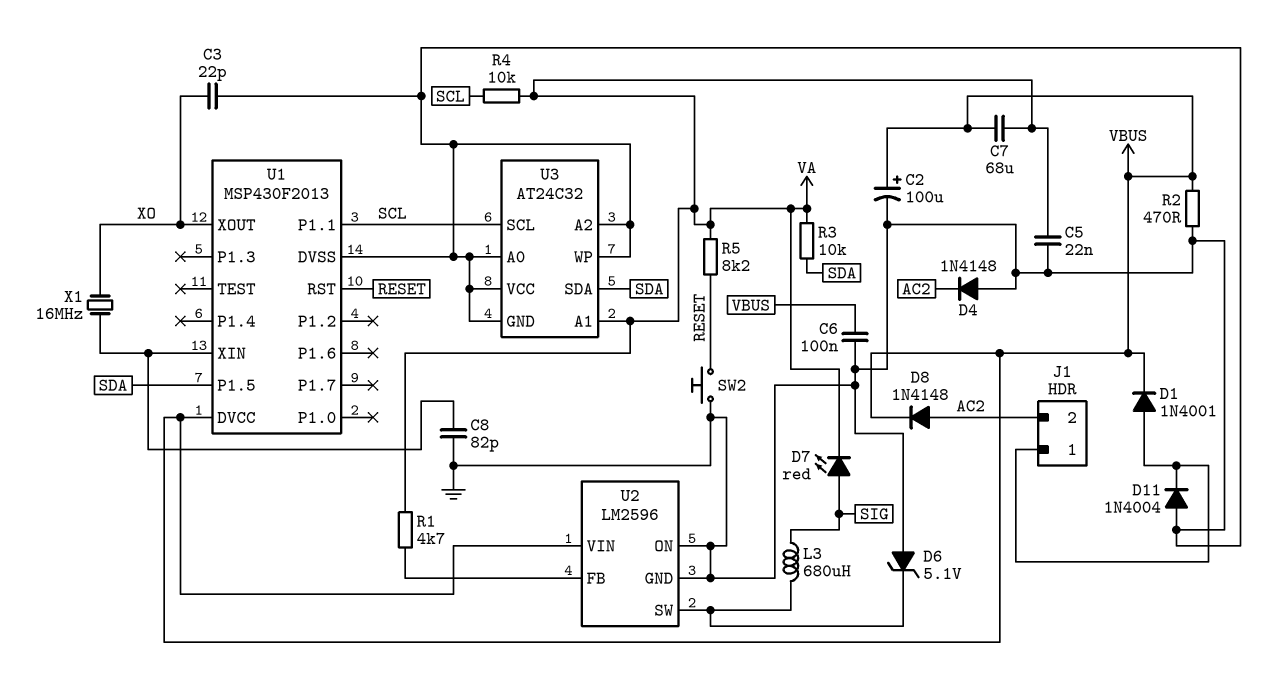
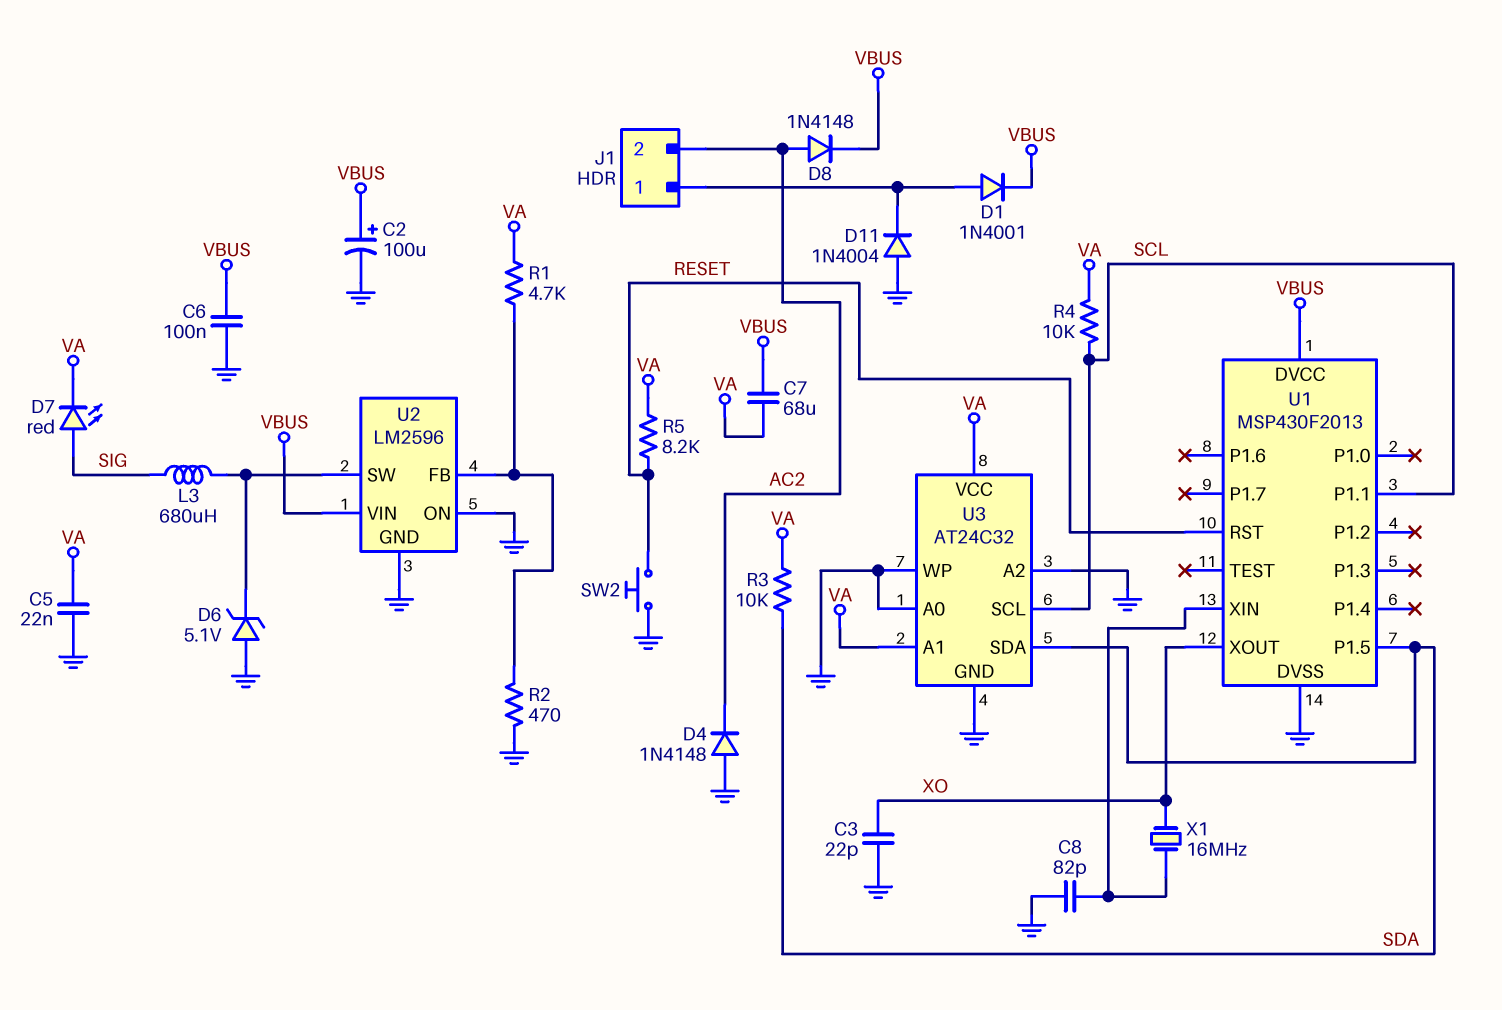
R2: 470 (GND, VBUS) -> 470 (GND, U2/FB)
U3 pin VCC: GND -> VA

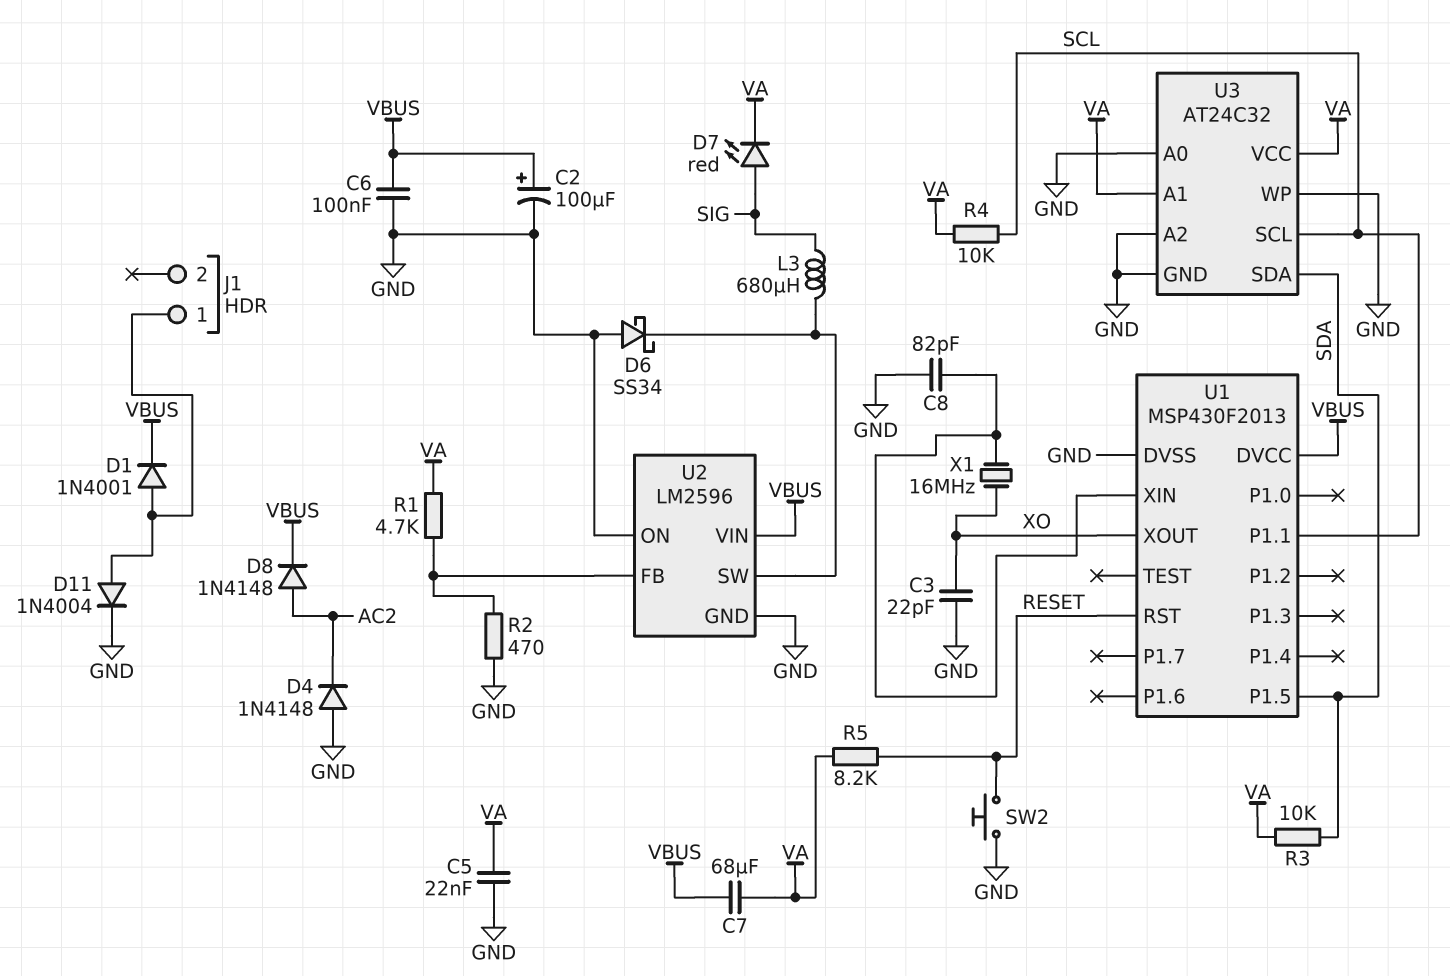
D6: zener 5.1V (A GND, K U2/SW) -> schottky SS34 (A GND, K U2/SW)
D11: diode 1N4004 (A GND, K J1/1) -> diode 1N4004 (A J1/1, K GND)
J1 pin 2: AC2 -> none

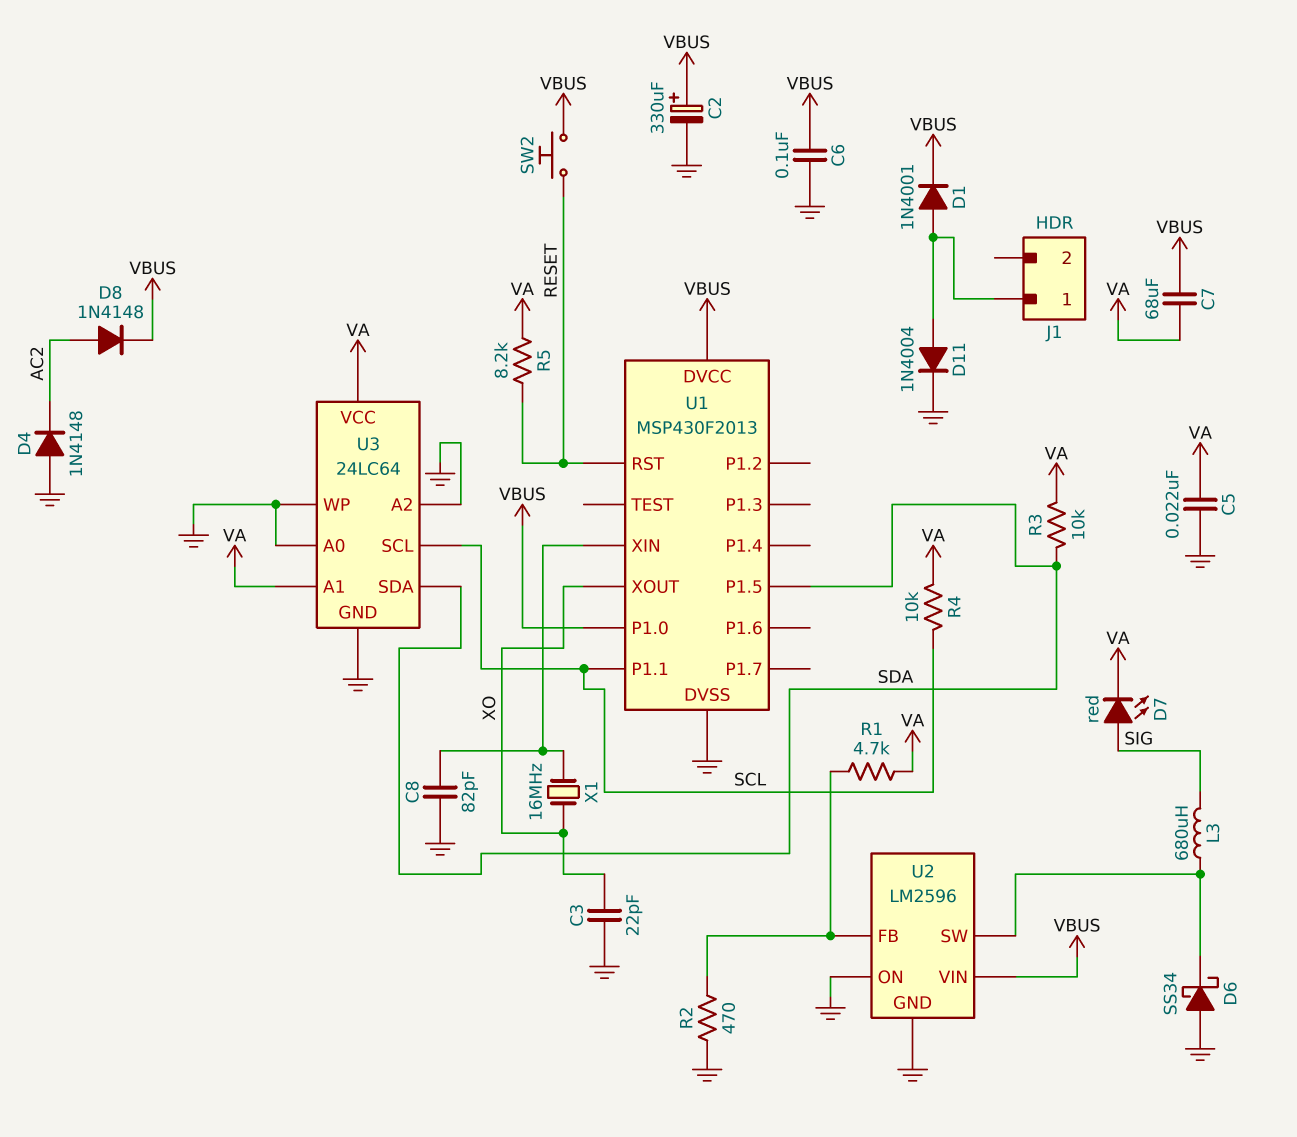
C2: 100uF (plus VBUS, minus GND) -> 330uF (plus VBUS, minus GND)
SW2: button (GND, RESET) -> button (RESET, VBUS)
U1 pin P1.0: none -> VBUS
U3: AT24C32 -> 24LC64

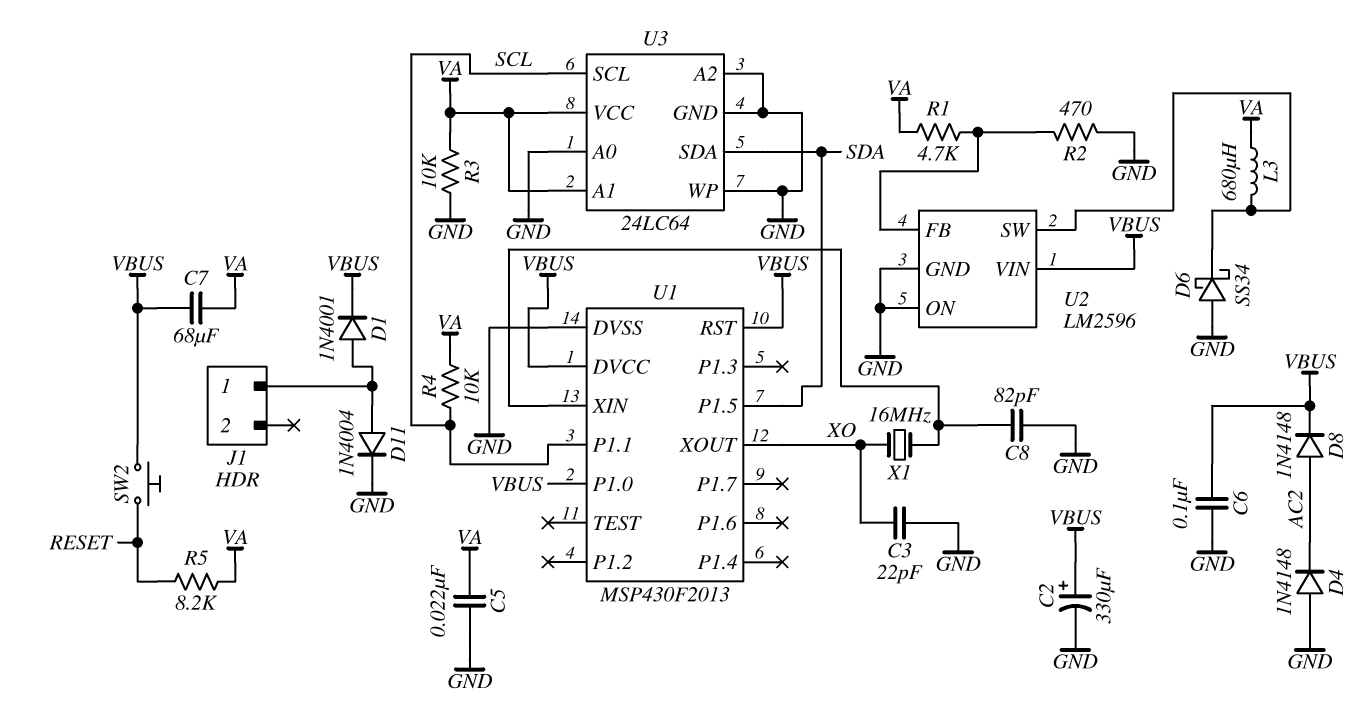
D7: LED red (A SIG, K VA) -> none
L3: 680uH (SIG, U2/SW) -> 680uH (U2/SW, VA)
R3: 10k (SDA, VA) -> 10k (GND, VA)
U1 pin RST: RESET -> VBUS

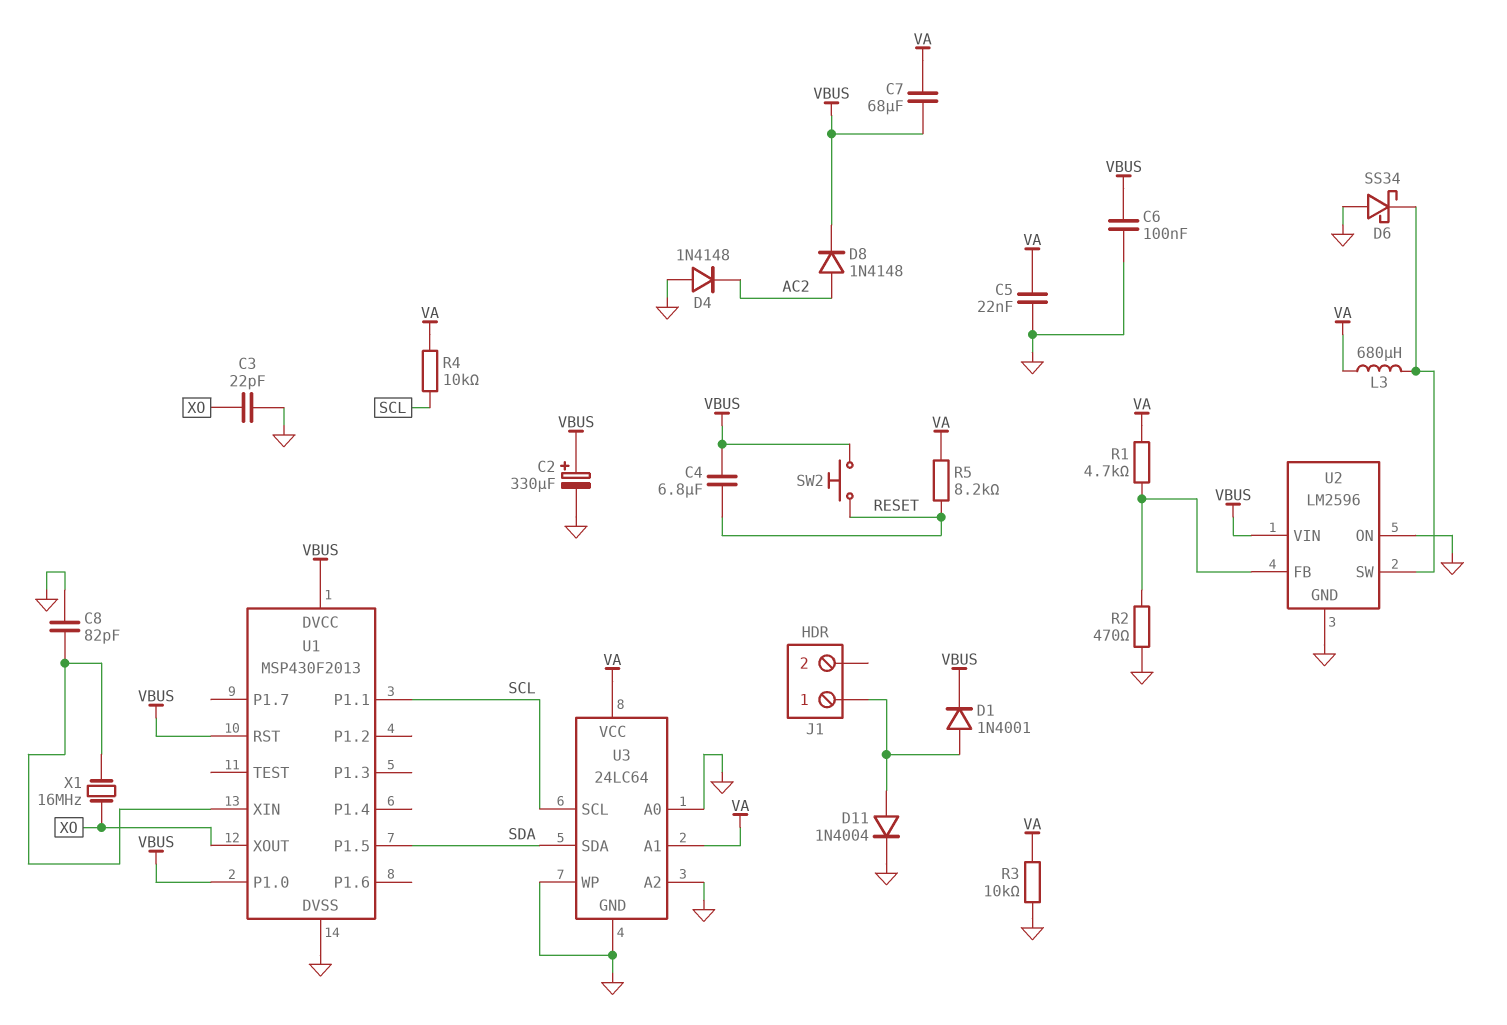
C4: none -> 6.8uF (RESET, VBUS)

